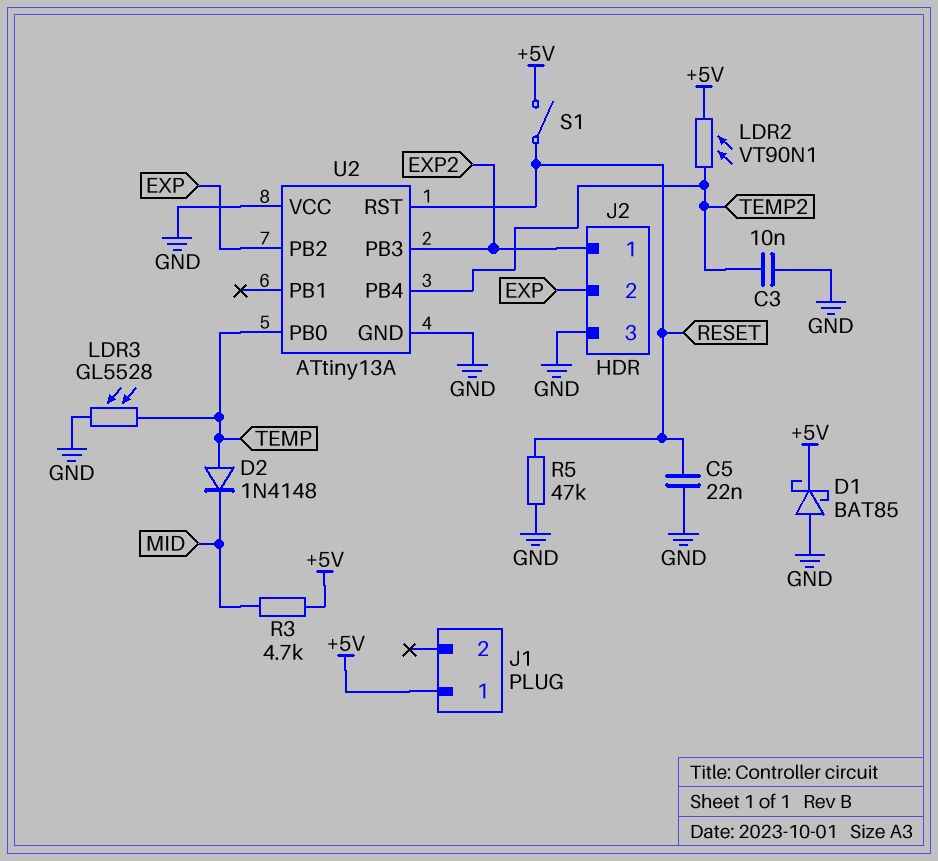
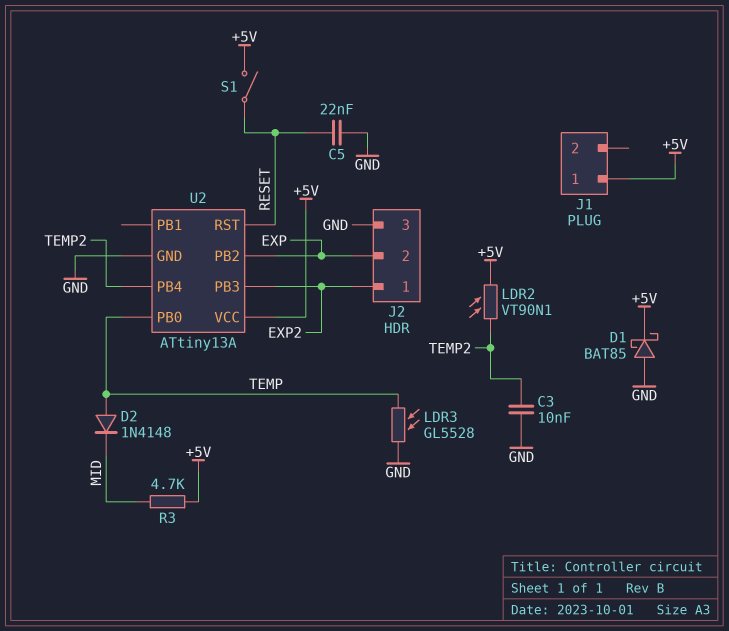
R5: 47k (GND, RESET) -> none
U2 pin VCC: GND -> +5V

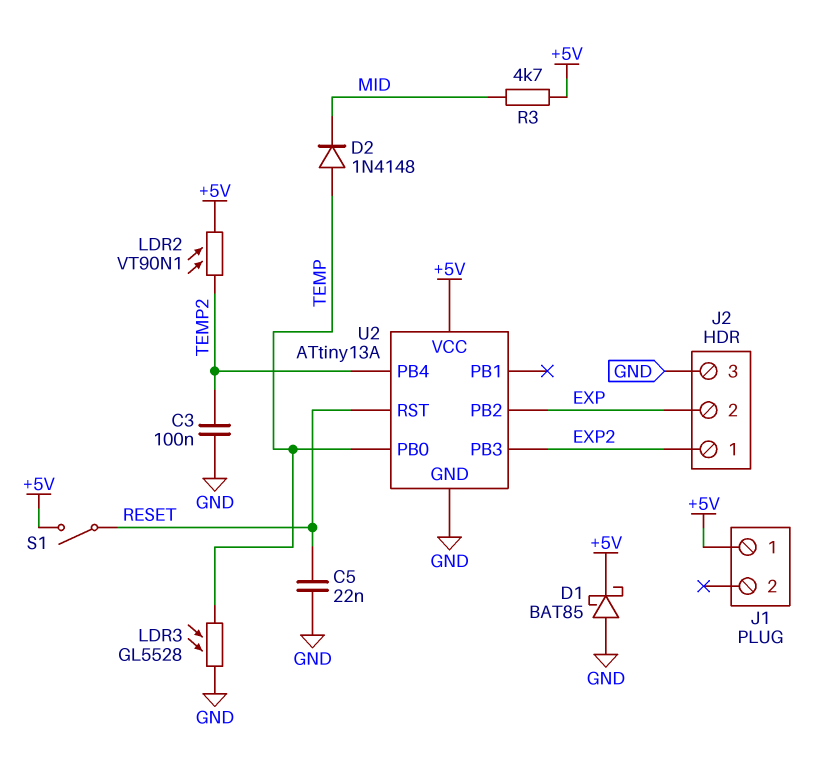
C3: 10nF (GND, TEMP2) -> 100nF (GND, TEMP2)

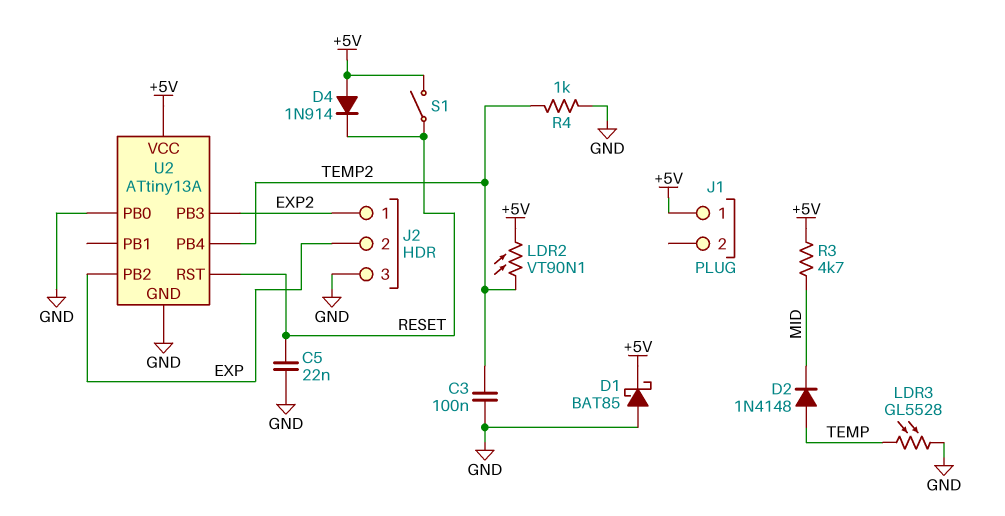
D4: none -> diode 1N914 (A +5V, K RESET)
R4: none -> 1k (GND, TEMP2)
U2 pin PB0: TEMP -> GND

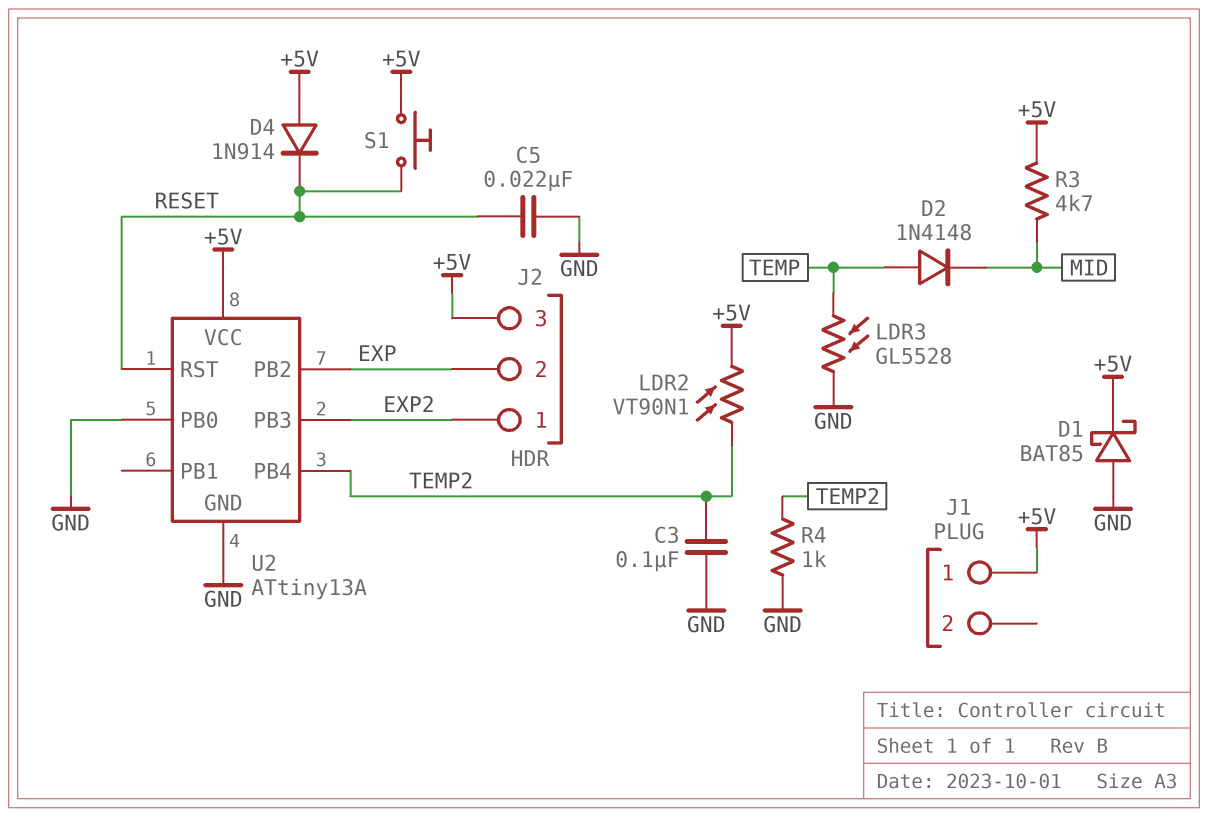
J2 pin 3: GND -> +5V
S1: switch (+5V, RESET) -> button (+5V, RESET)

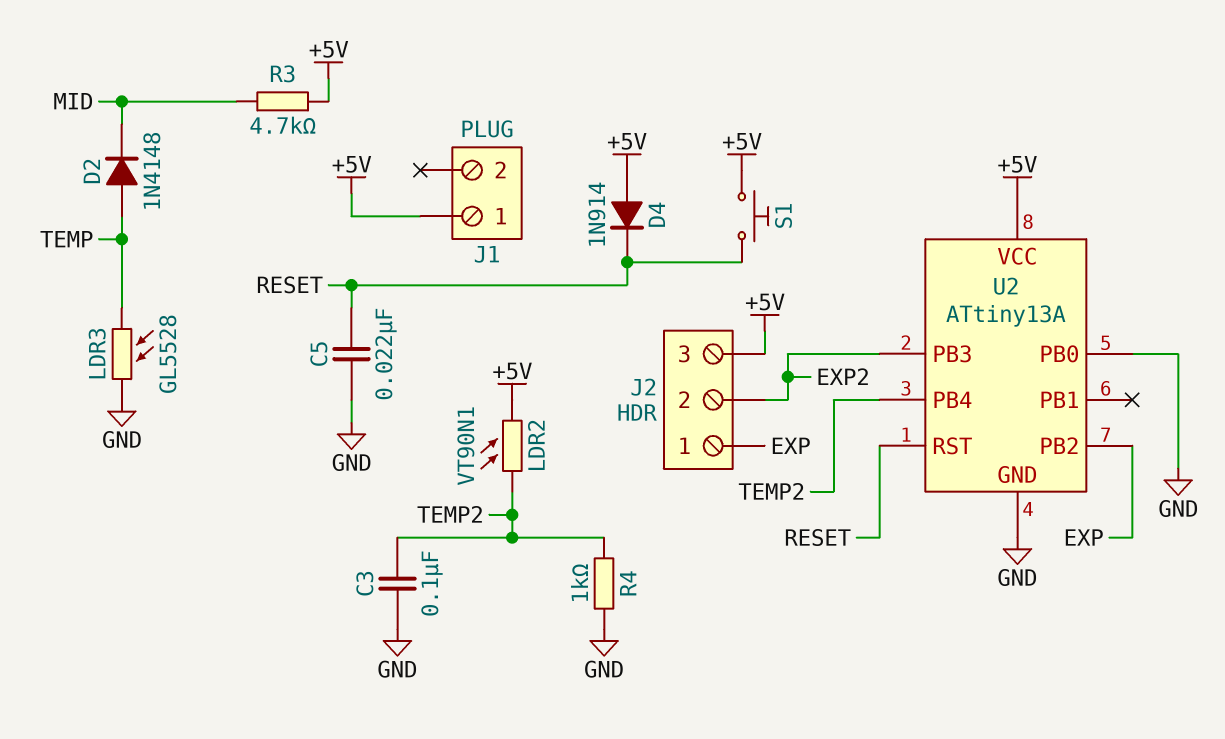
D1: schottky BAT85 (A GND, K +5V) -> none
J2 pin 1: EXP2 -> EXP
J2 pin 2: EXP -> EXP2

